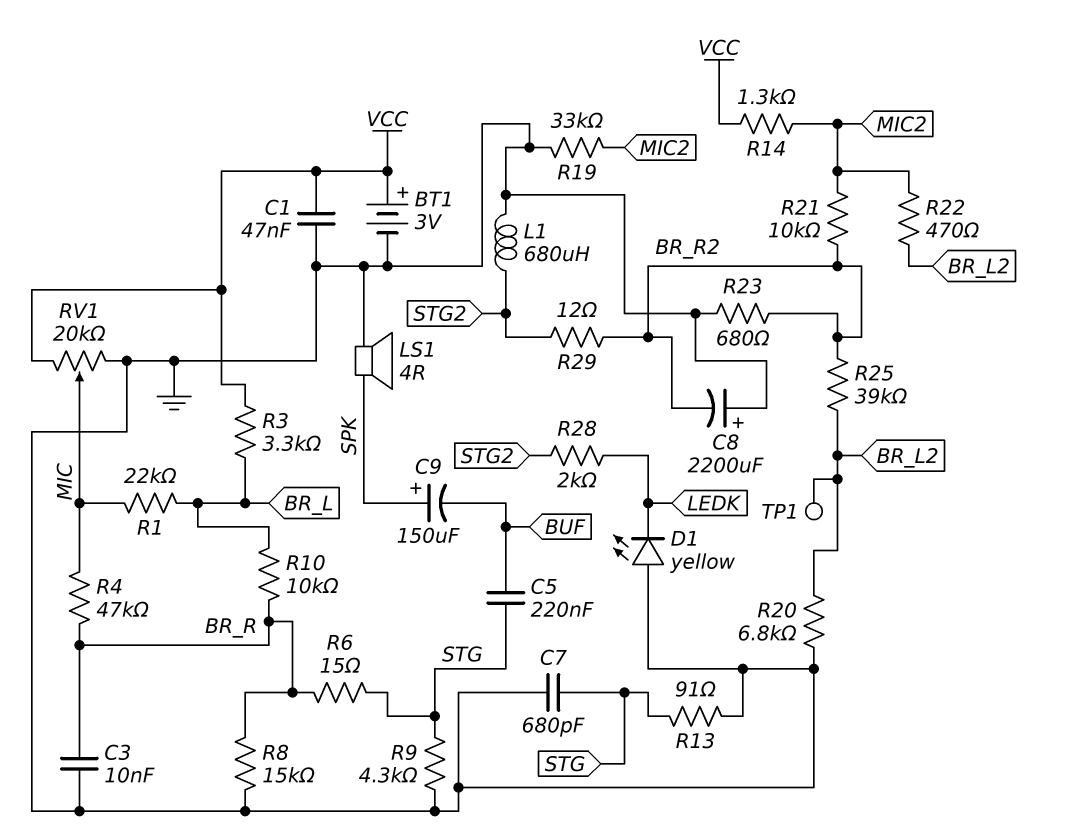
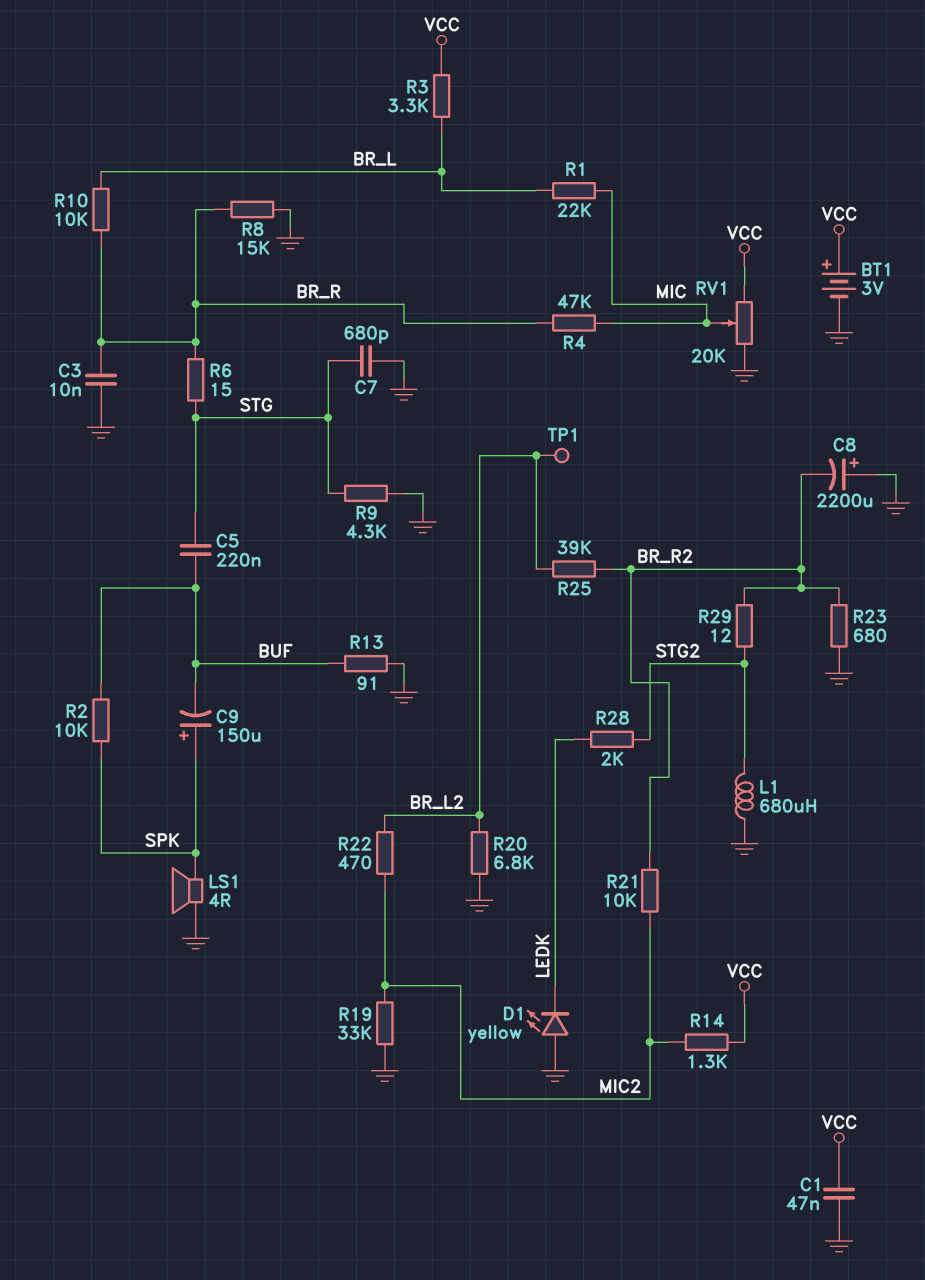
R2: none -> 10k (BUF, SPK)
R13: 91 (GND, STG) -> 91 (BUF, GND)

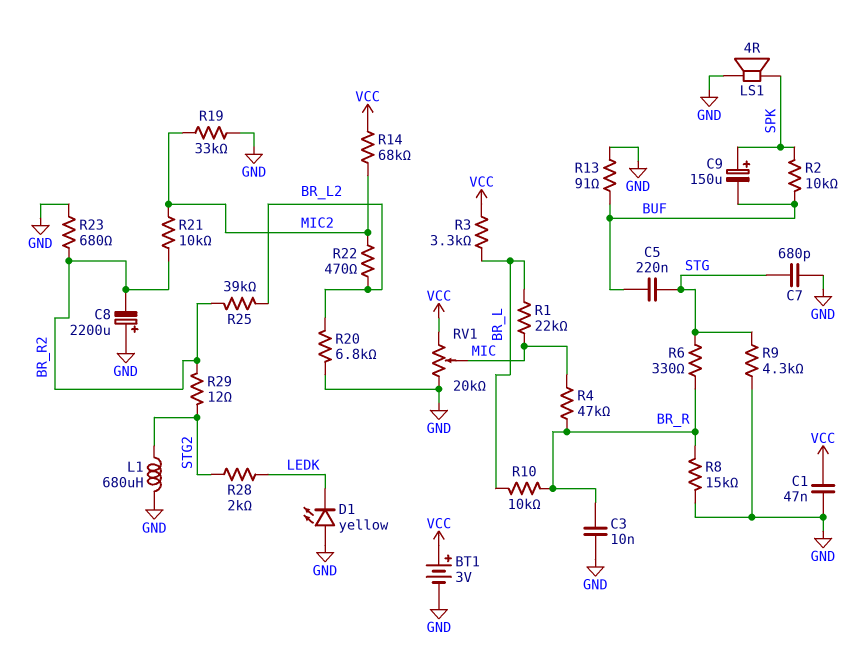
R6: 15 (BR_R, STG) -> 330 (BR_R, STG)
R14: 1.3k (MIC2, VCC) -> 68k (MIC2, VCC)
TP1: test point (BR_L2) -> none

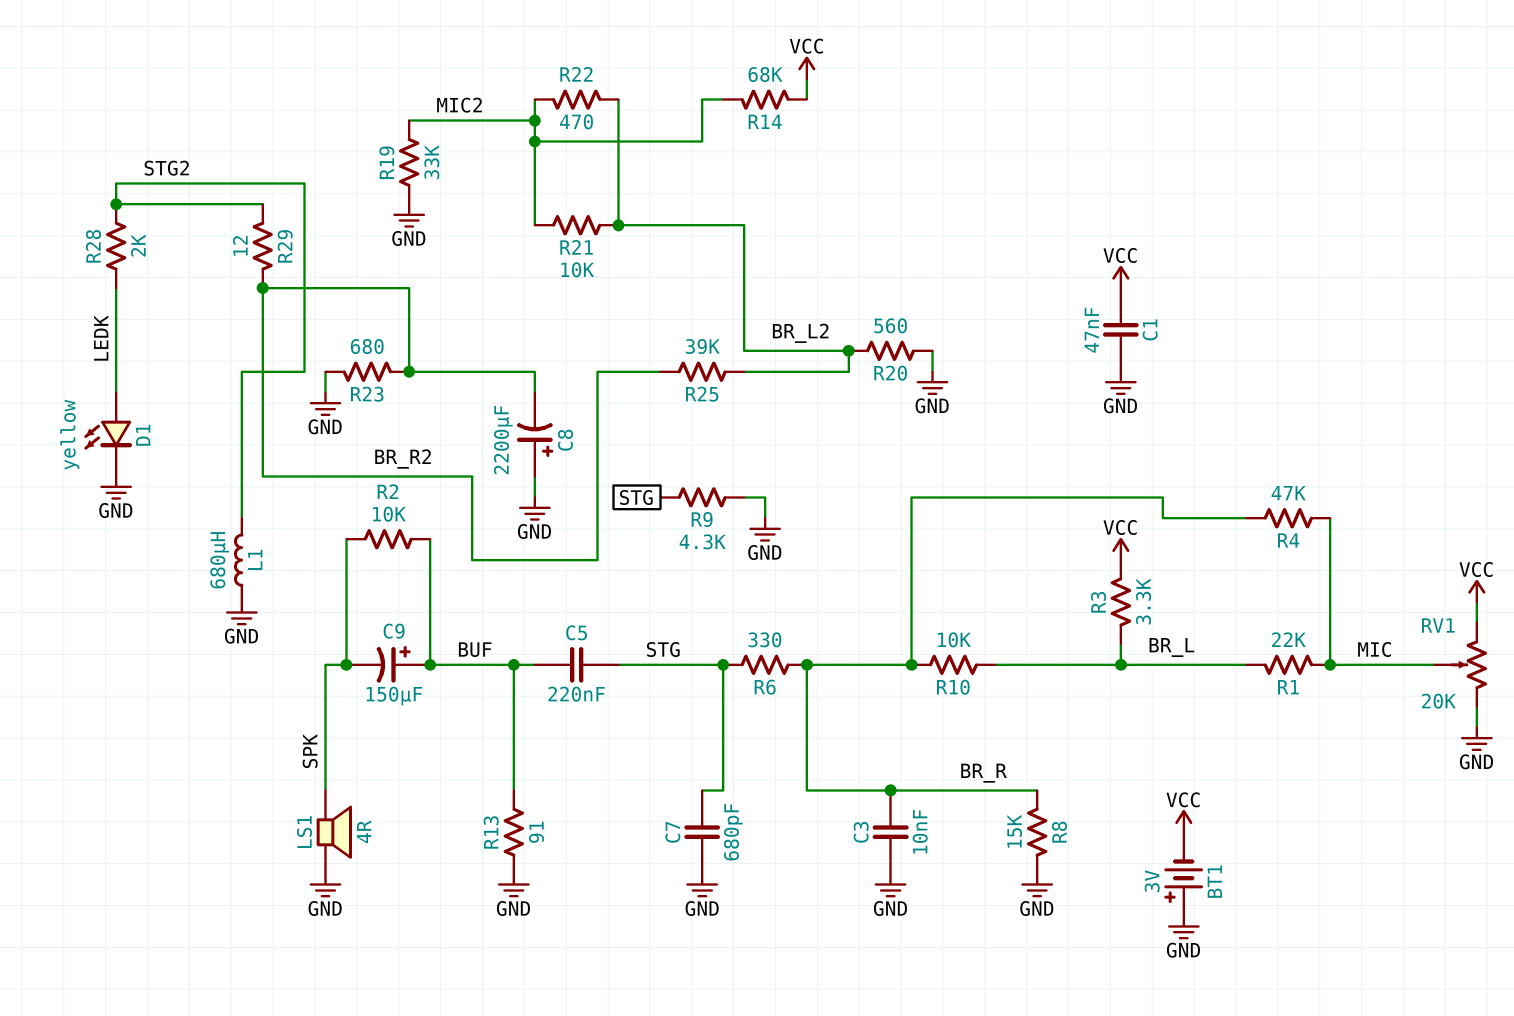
BT1: 3V (plus VCC, minus GND) -> 3V (plus GND, minus VCC)
C9: 150uF (plus SPK, minus BUF) -> 150uF (plus BUF, minus SPK)
D1: LED yellow (A GND, K LEDK) -> LED yellow (A LEDK, K GND)
R20: 6.8k (BR_L2, GND) -> 560 (BR_L2, GND)
R21: 10k (BR_R2, MIC2) -> 10k (BR_L2, MIC2)

